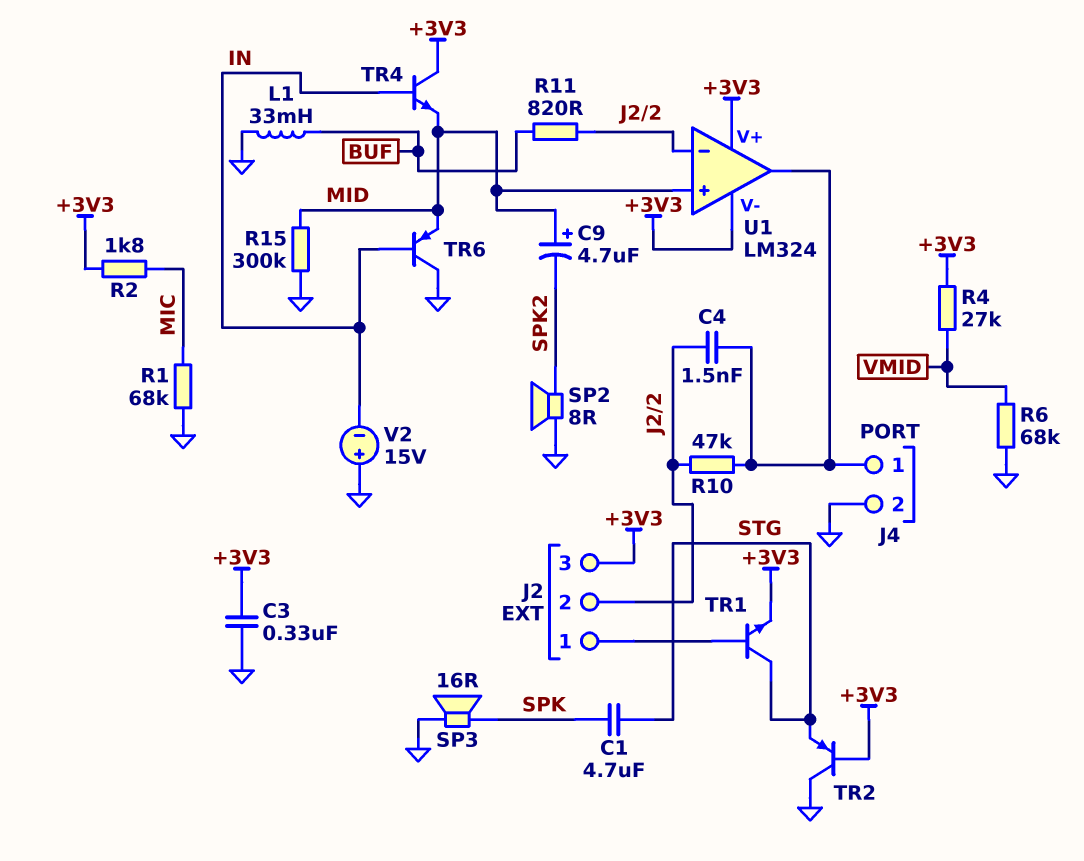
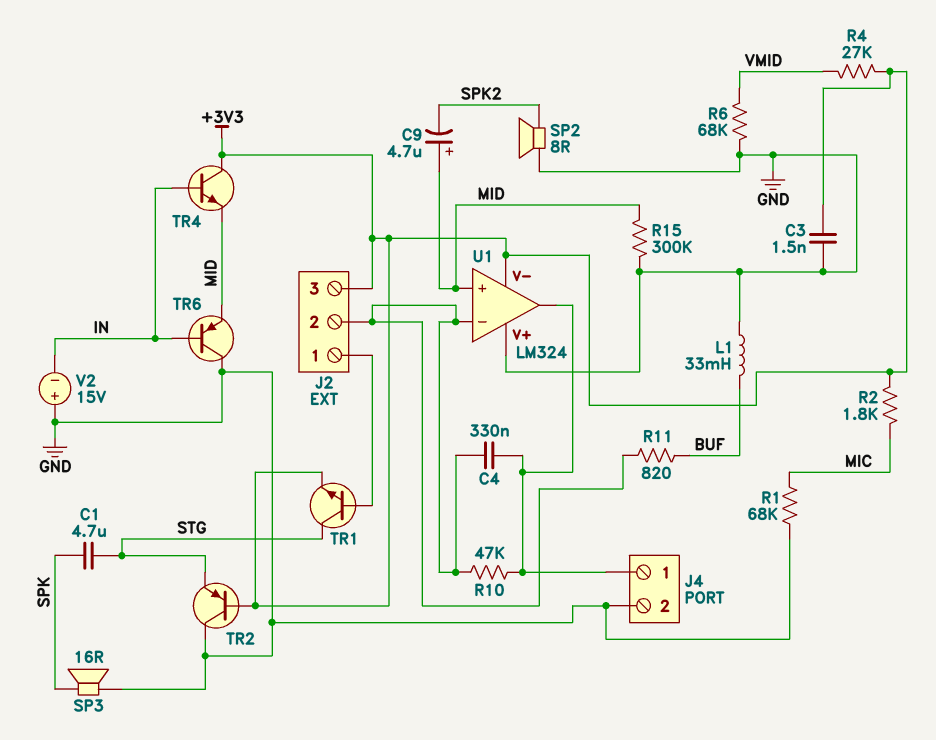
C3: 330nF (+3V3, GND) -> 1.5nF (+3V3, GND)
C4: 1.5nF (J2/2, J4/1) -> 330nF (J2/2, J4/1)
U1 pin V+: +3V3 -> GND

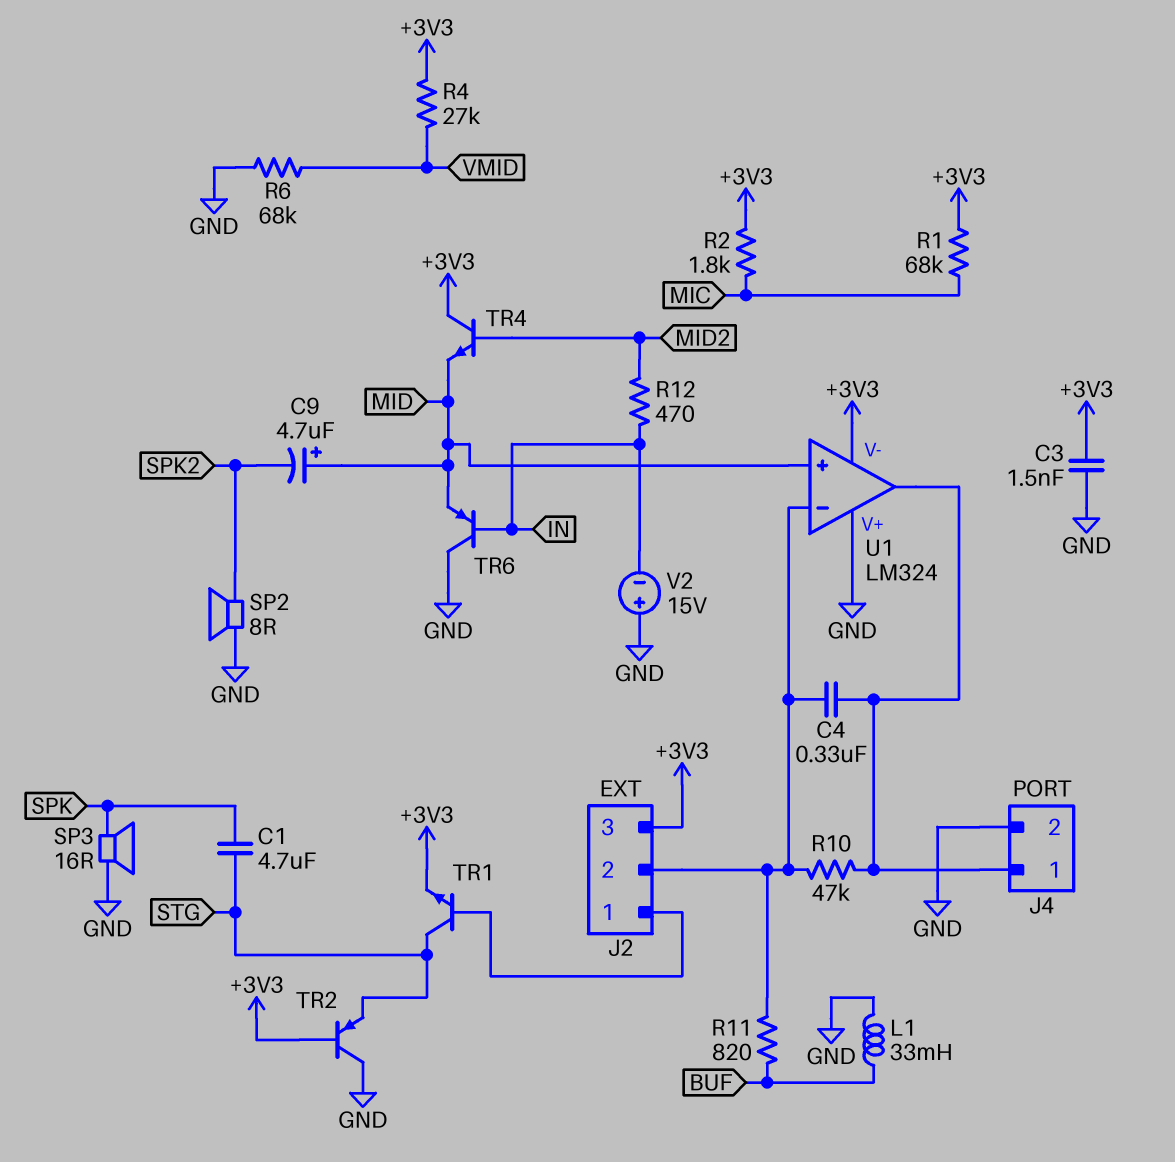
R1: 68k (GND, MIC) -> 68k (+3V3, MIC)
R12: none -> 470 (IN, MID2)
R15: 300k (GND, MID) -> none
TR4: NPN (B IN, C +3V3, E MID) -> NPN (B MID2, C +3V3, E MID)

